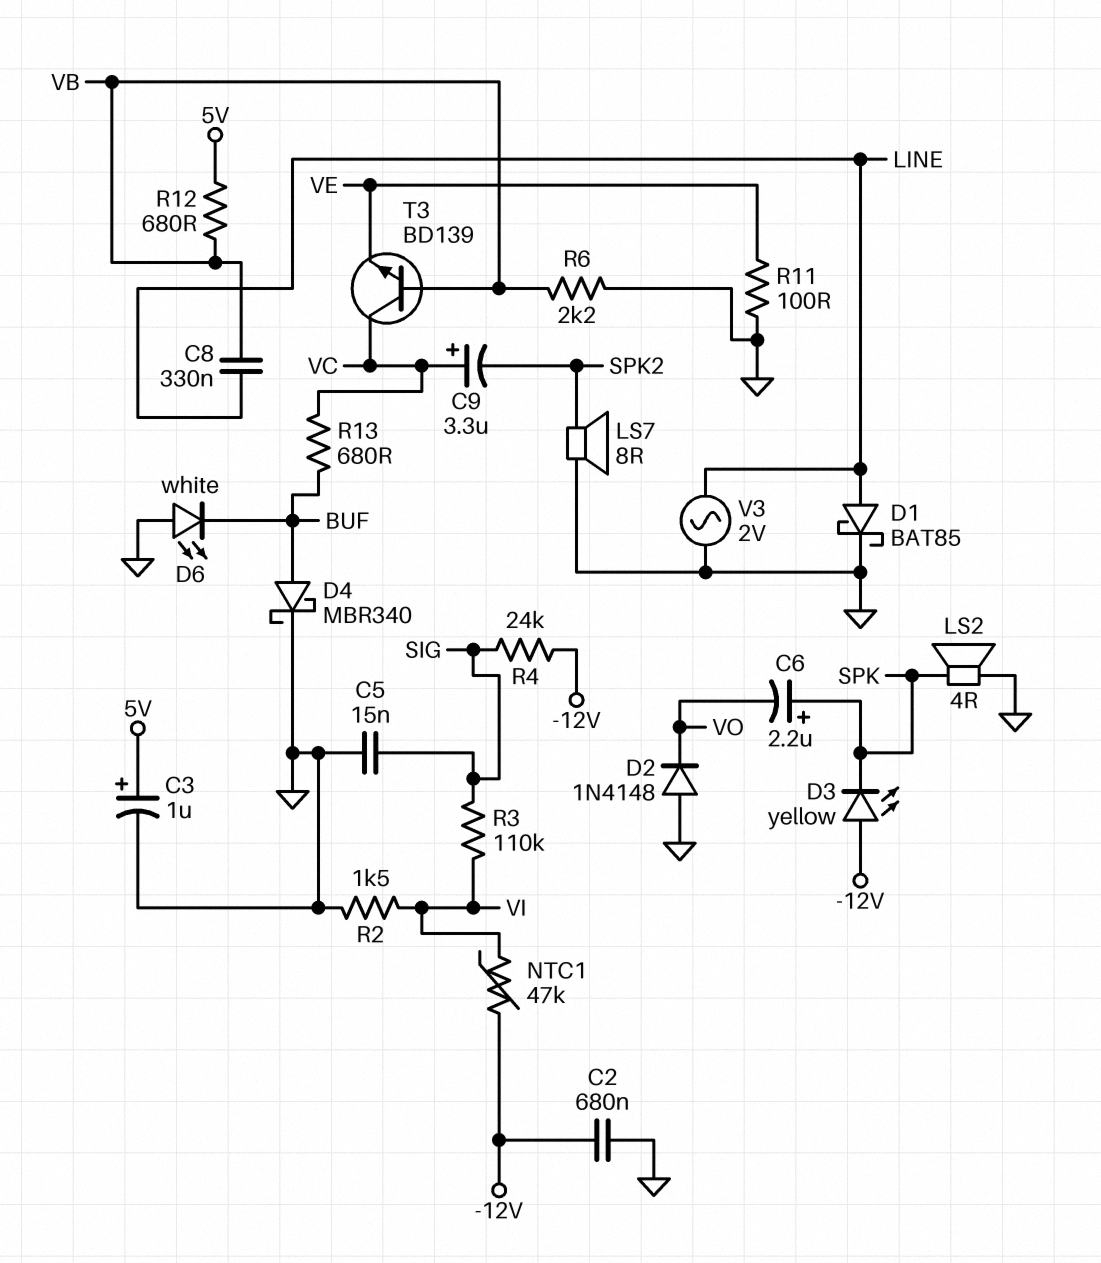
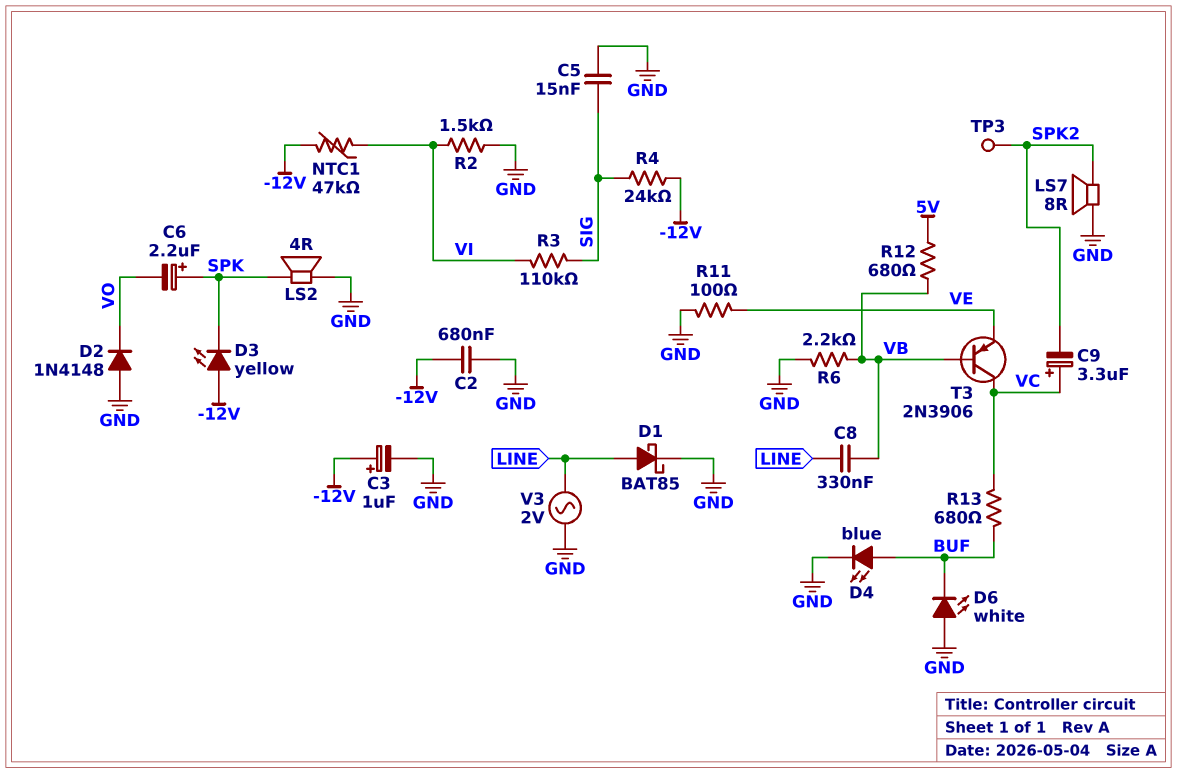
C3: 1uF (plus 5V, minus GND) -> 1uF (plus -12V, minus GND)
D4: schottky MBR340 (A BUF, K GND) -> LED blue (A BUF, K GND)
T3: NPN BD139 (B VB, C VC, E VE) -> PNP 2N3906 (B VB, C VC, E VE)
TP3: none -> test point (SPK2)

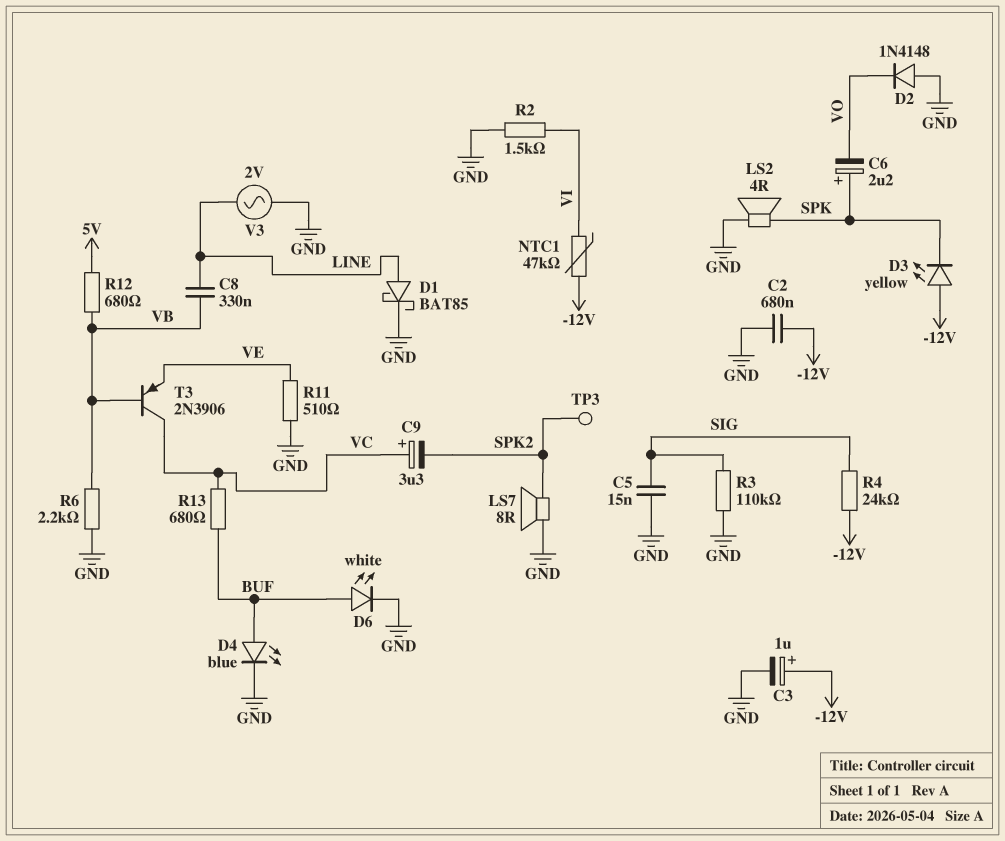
D6: LED white (A GND, K BUF) -> LED white (A BUF, K GND)
R3: 110k (SIG, VI) -> 110k (GND, SIG)
R11: 100 (GND, VE) -> 510 (GND, VE)

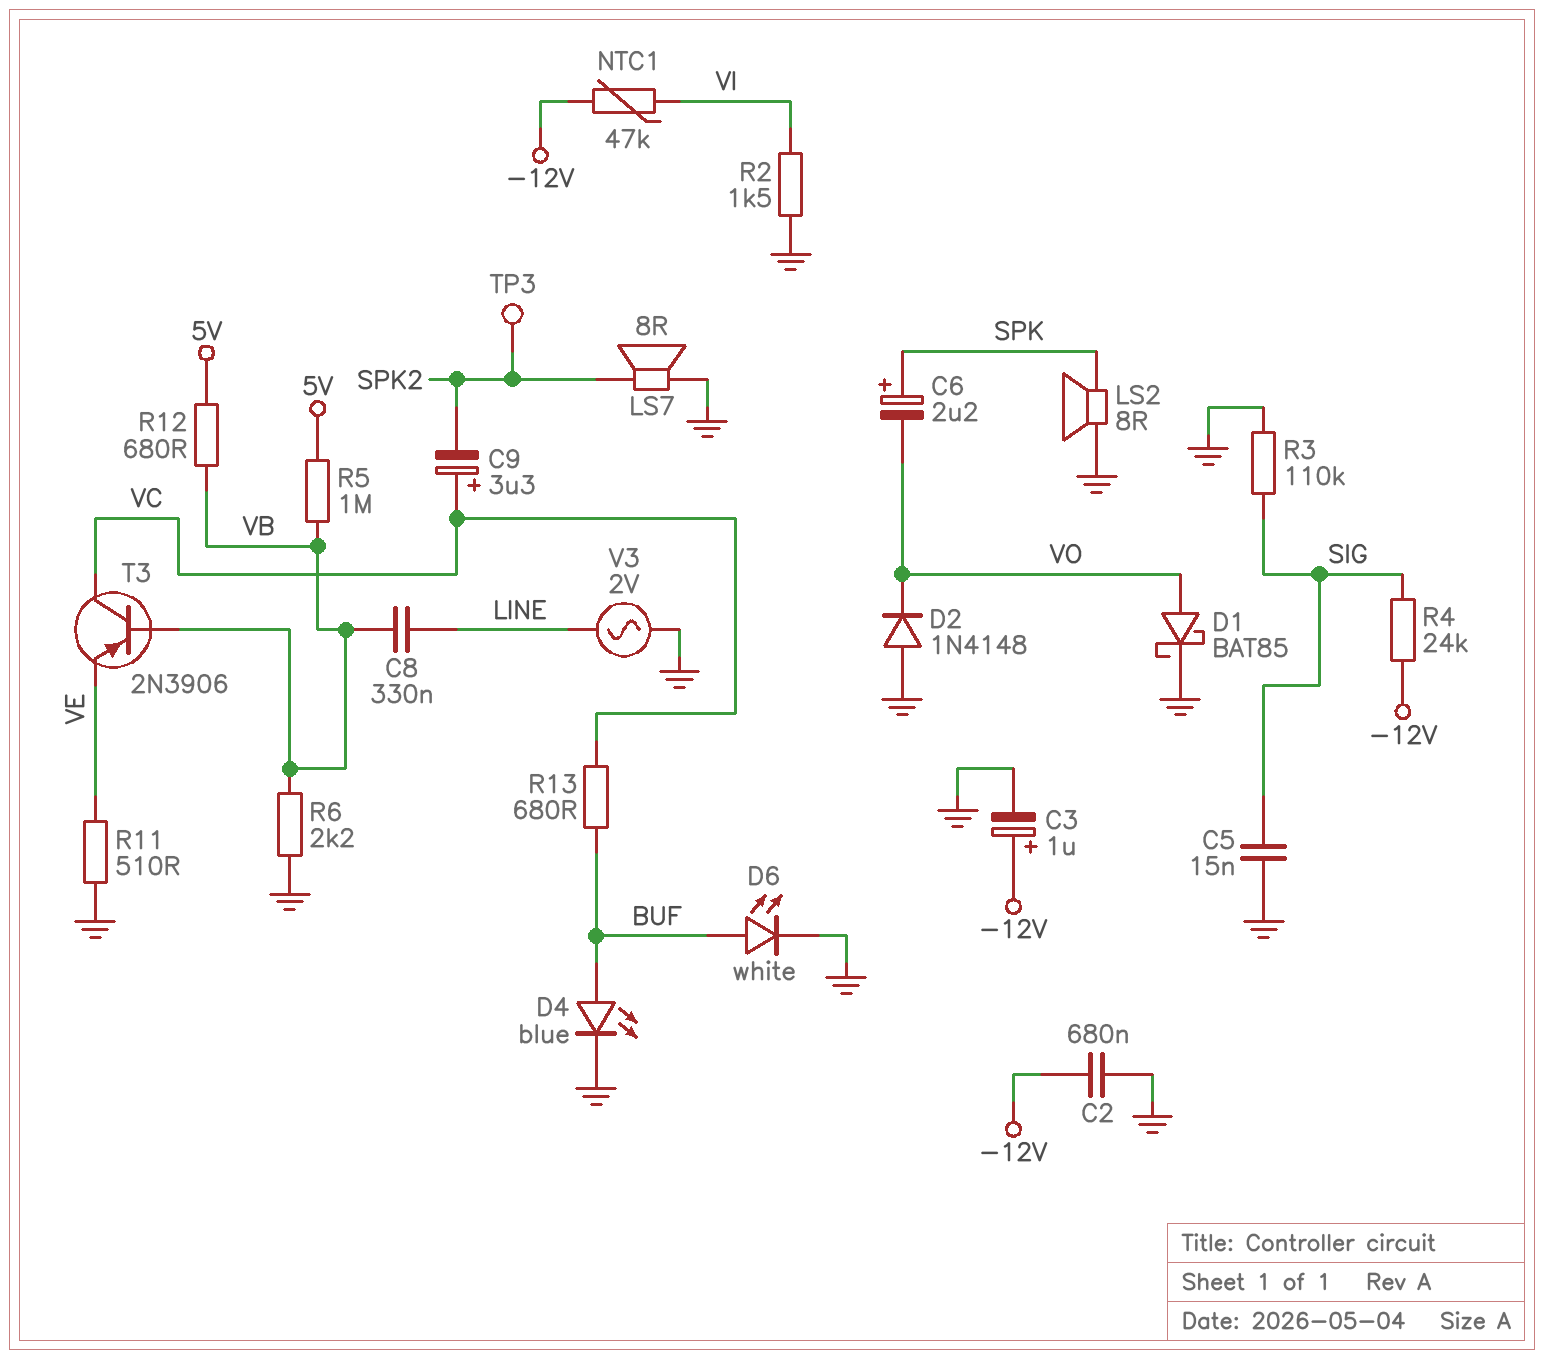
D1: schottky BAT85 (A LINE, K GND) -> schottky BAT85 (A VO, K GND)
D3: LED yellow (A -12V, K SPK) -> none
LS2: speaker 4R (GND, SPK) -> speaker 8R (GND, SPK)
R5: none -> 1M (5V, VB)

